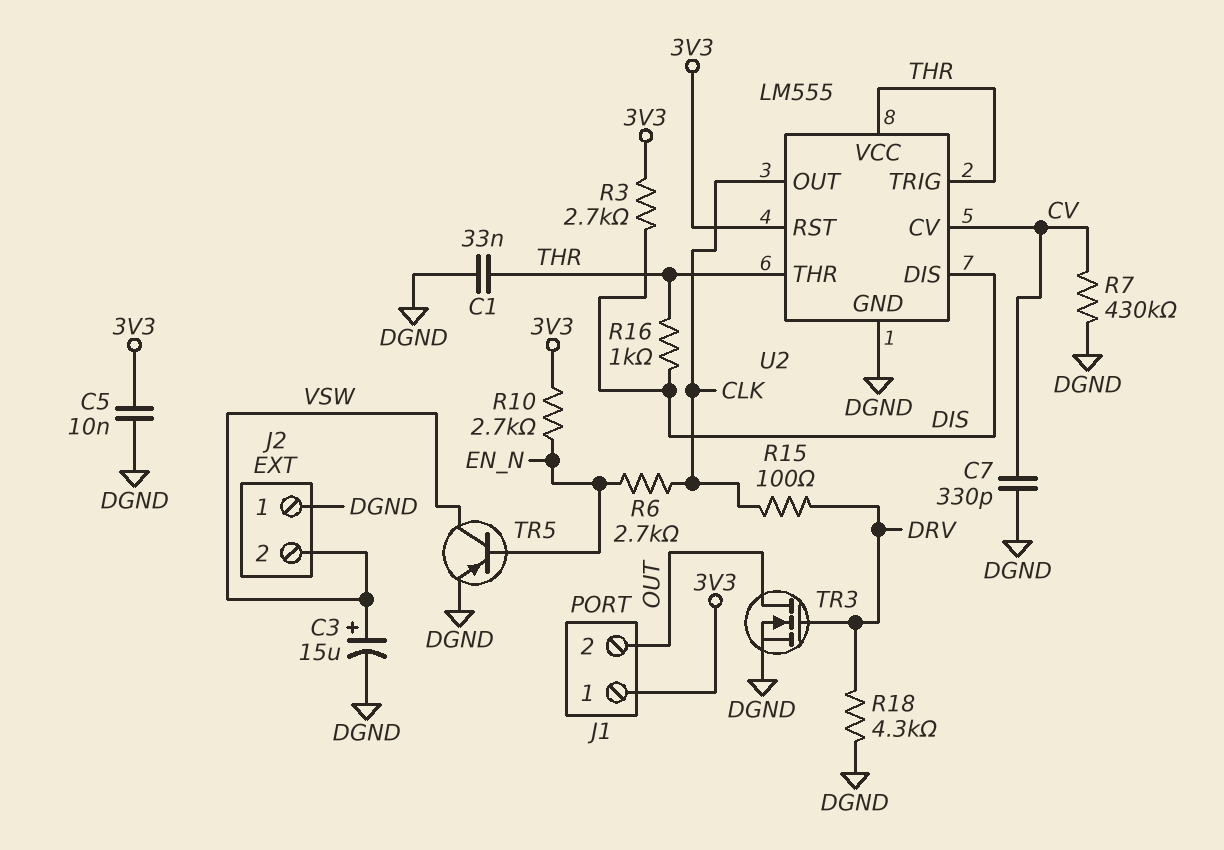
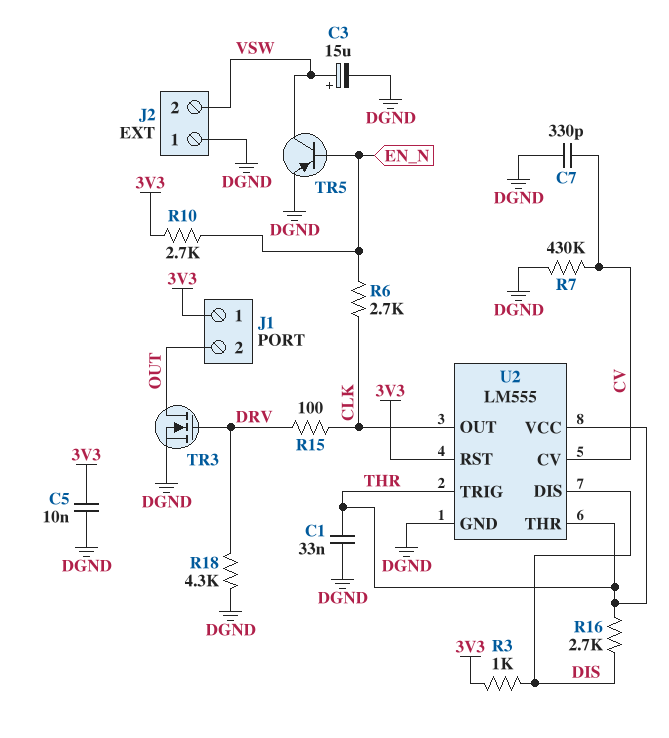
R3: 2.7k (3V3, DIS) -> 1k (3V3, DIS)
R16: 1k (DIS, THR) -> 2.7k (DIS, THR)

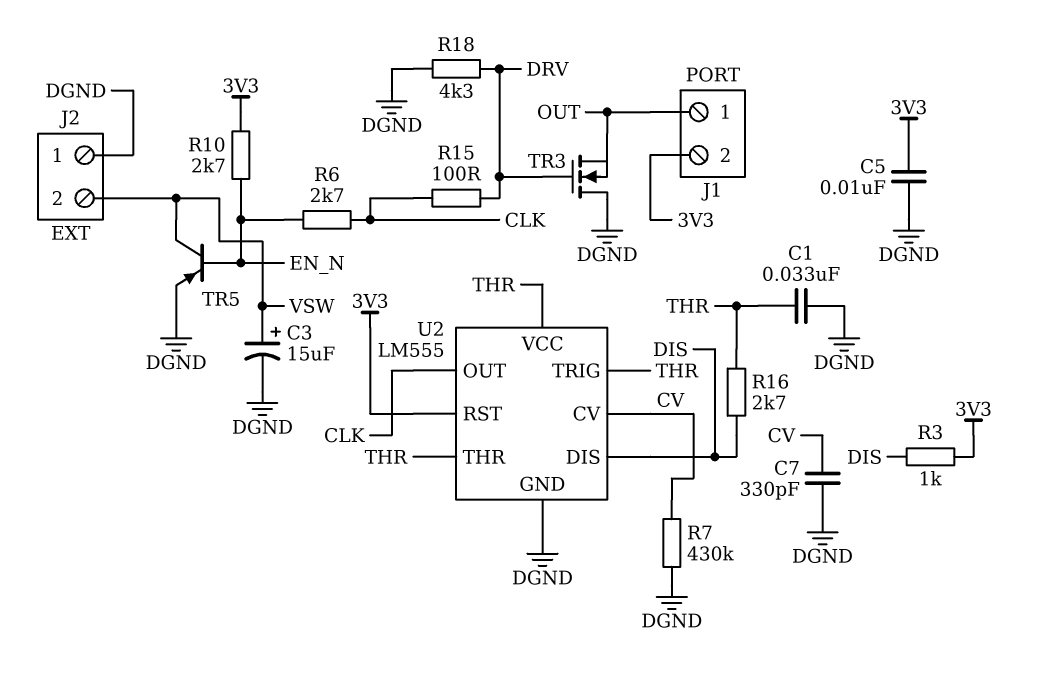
J1 pin 1: 3V3 -> OUT
J1 pin 2: OUT -> 3V3
TR3: NMOS (G DRV, D OUT, S DGND) -> NMOS (G DRV, D DGND, S OUT)

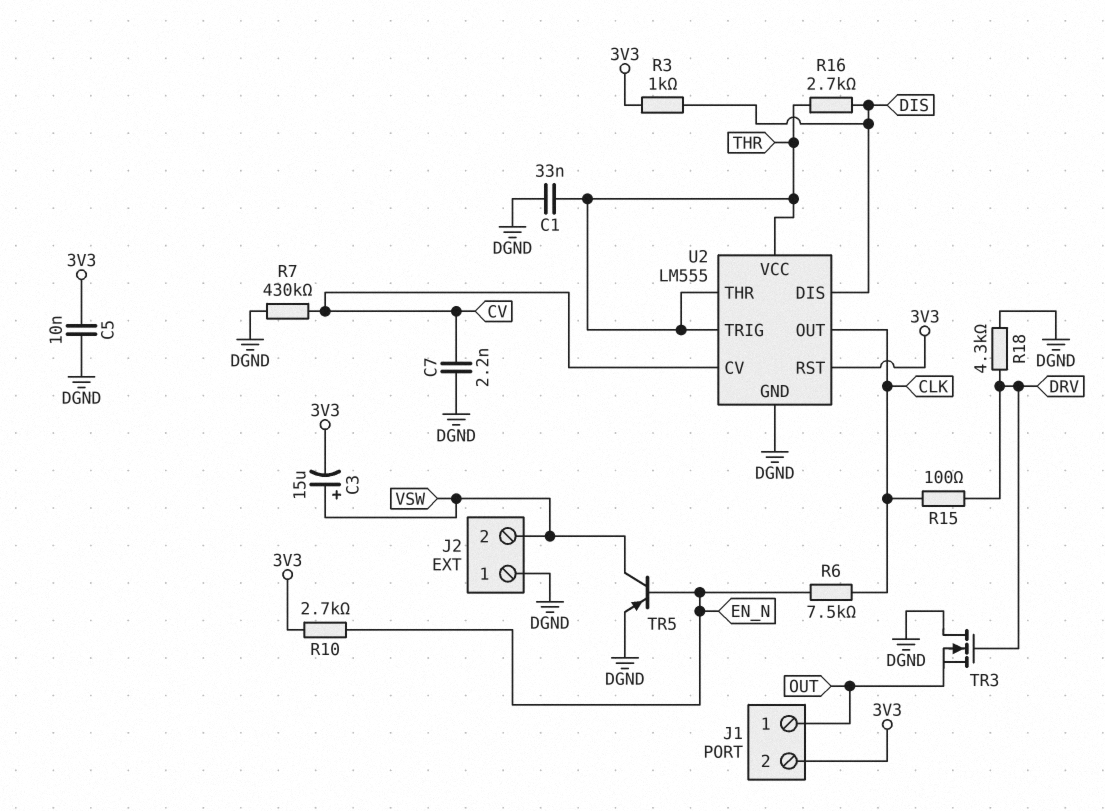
C3: 15uF (plus VSW, minus DGND) -> 15uF (plus VSW, minus 3V3)
C7: 330pF (CV, DGND) -> 2.2nF (CV, DGND)
R6: 2.7k (CLK, EN_N) -> 7.5k (CLK, EN_N)

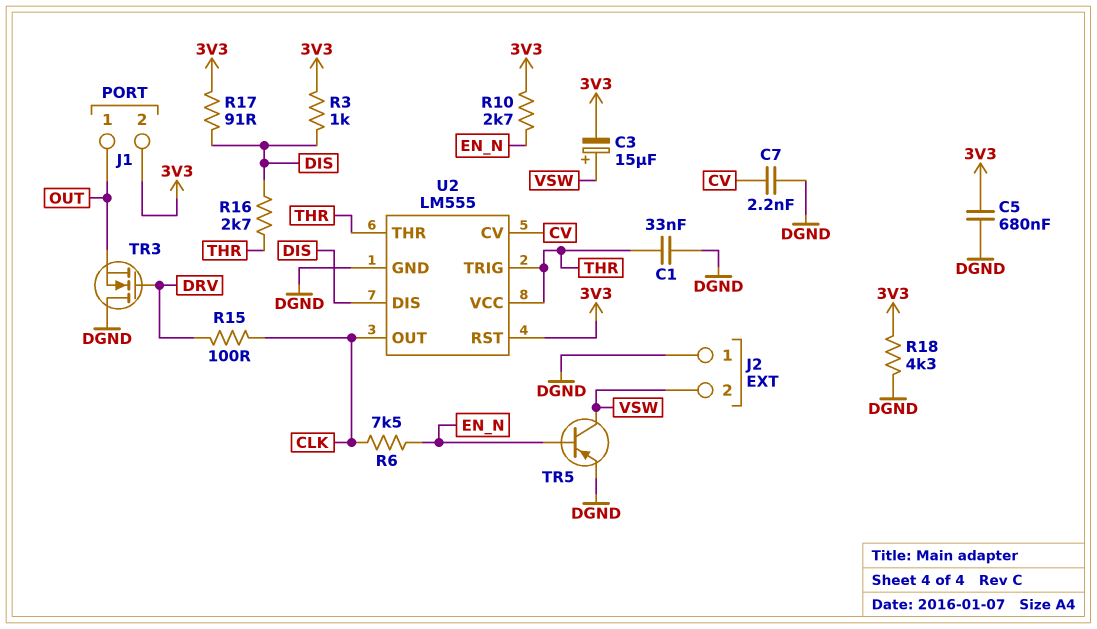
C5: 10nF (3V3, DGND) -> 680nF (3V3, DGND)
R7: 430k (CV, DGND) -> none
R17: none -> 91 (3V3, DIS)
R18: 4.3k (DGND, DRV) -> 4.3k (3V3, DGND)

